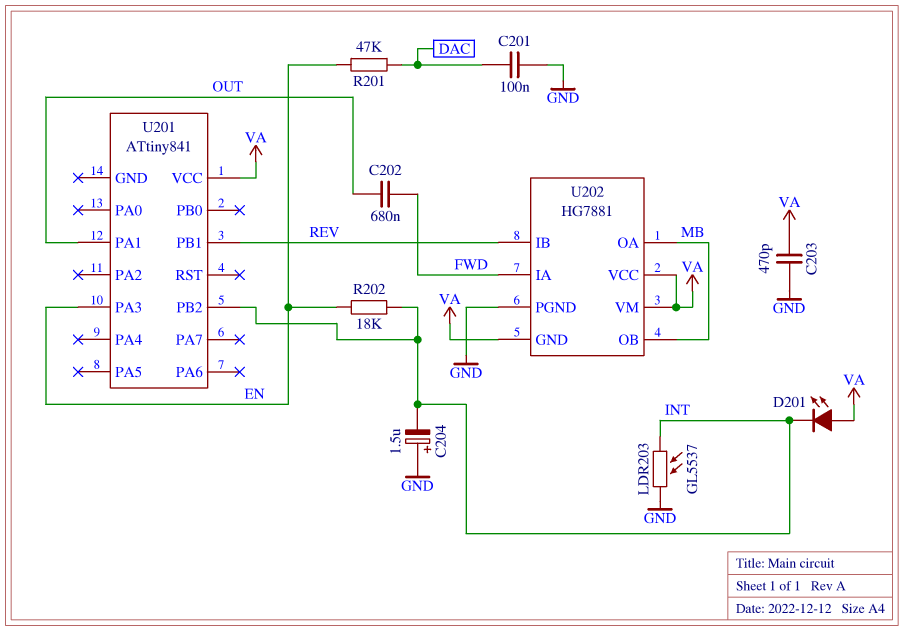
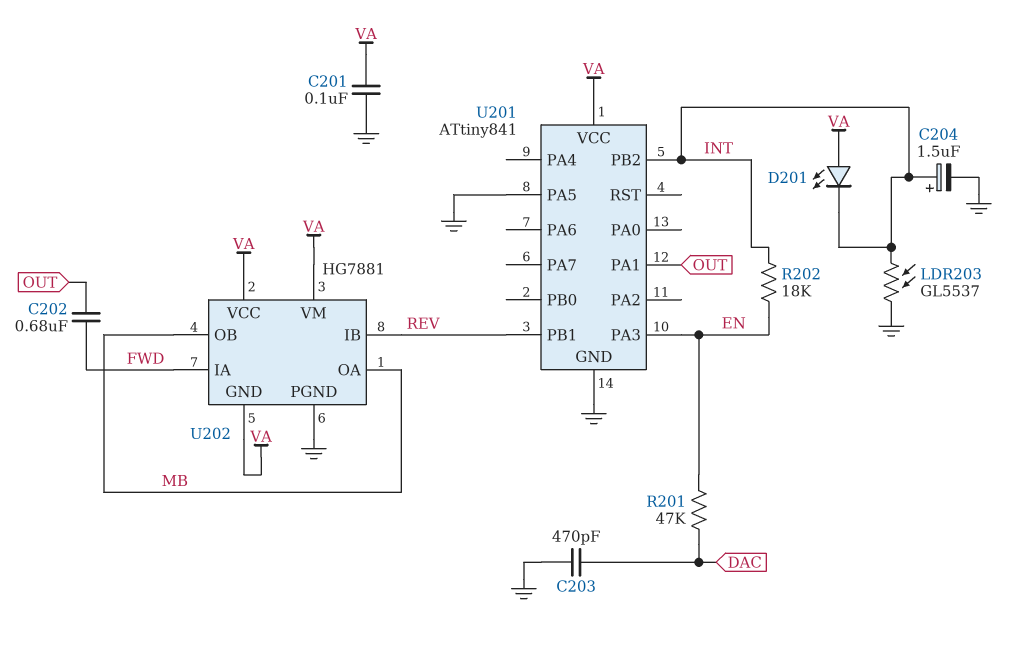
C201: 100nF (DAC, GND) -> 100nF (GND, VA)
C203: 470pF (GND, VA) -> 470pF (DAC, GND)
C204: 1.5uF (plus GND, minus INT) -> 1.5uF (plus INT, minus GND)
U201 pin GND: none -> GND
U201 pin PA5: none -> GND

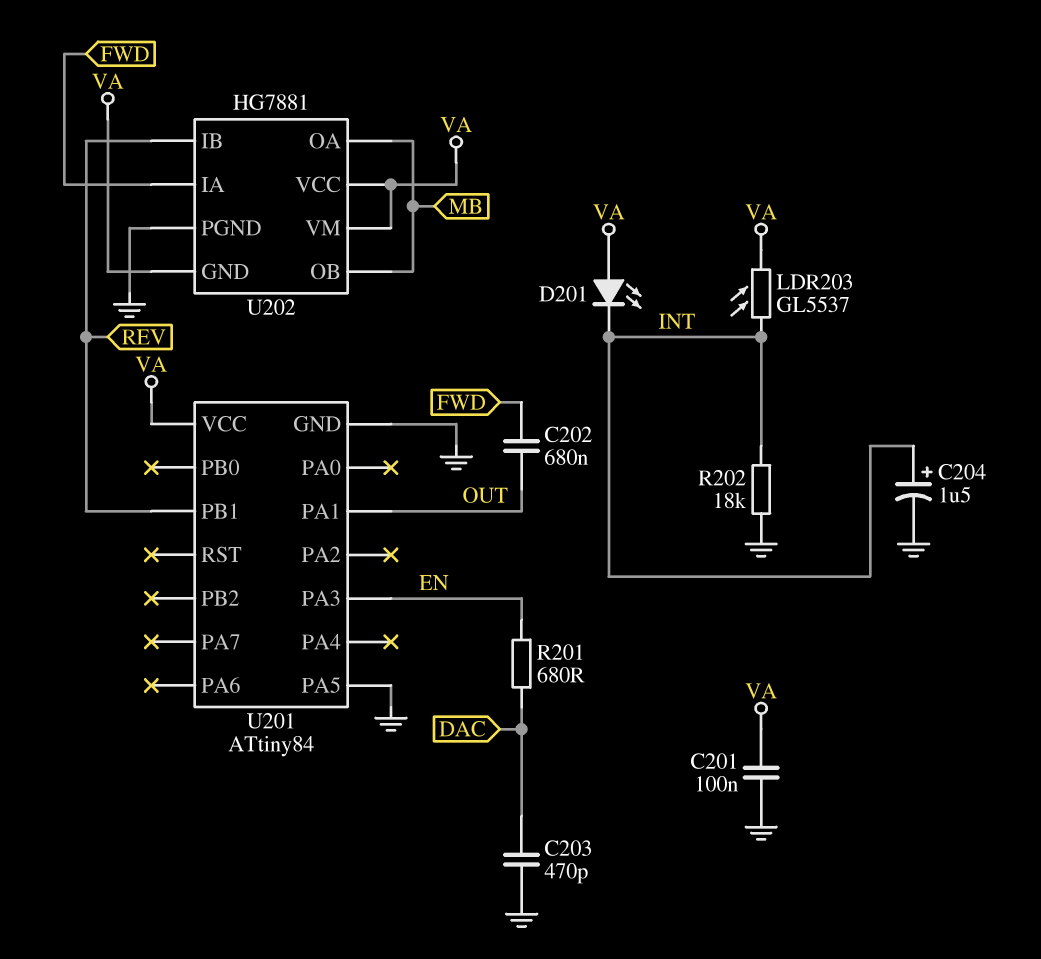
LDR203: GL5537 (GND, INT) -> GL5537 (INT, VA)
R201: 47k (DAC, EN) -> 680 (DAC, EN)
R202: 18k (EN, INT) -> 18k (GND, INT)
U201: ATtiny841 -> ATtiny84
U201 pin PB2: INT -> none

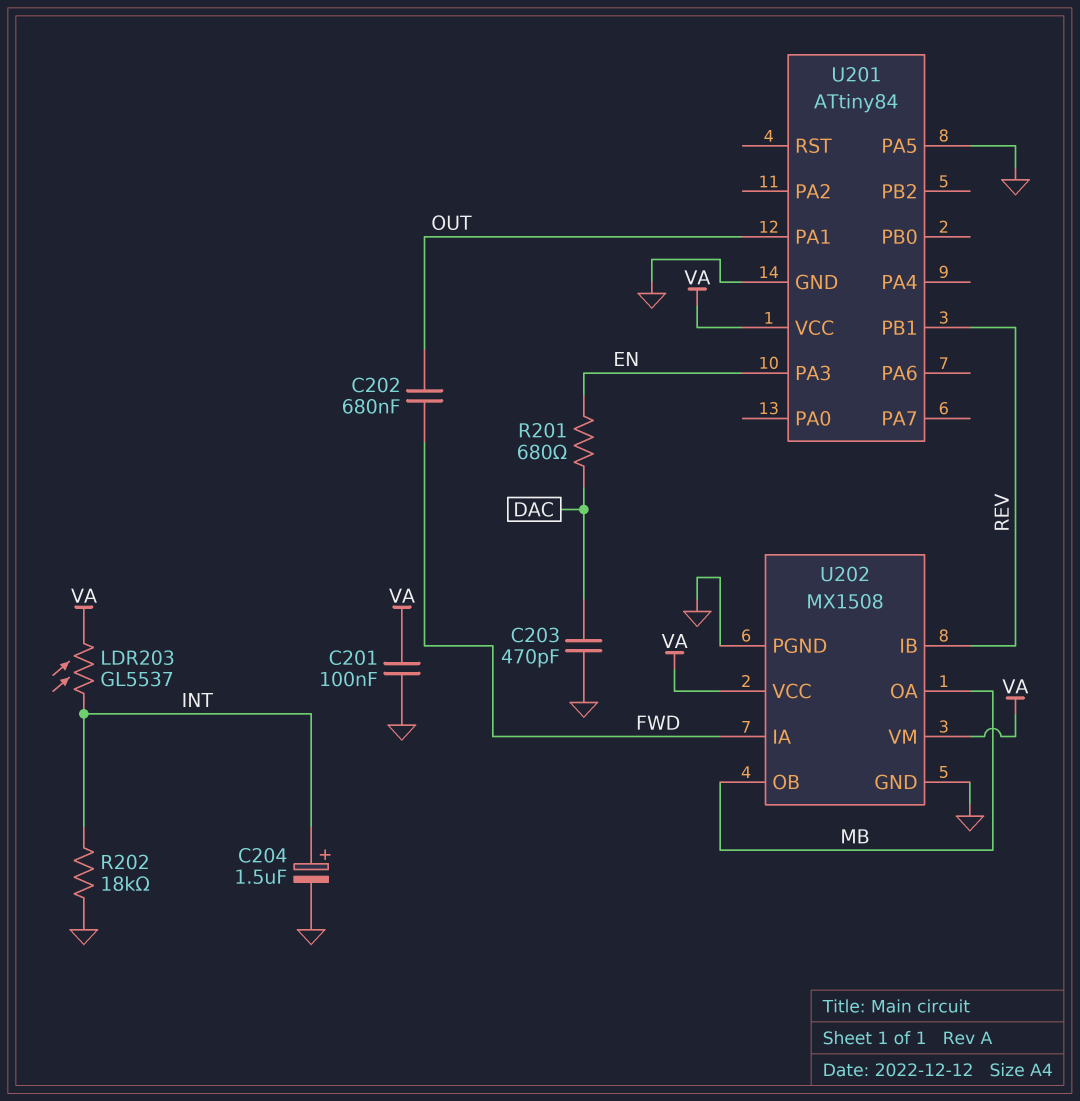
D201: LED (A VA, K INT) -> none
U202: HG7881 -> MX1508
U202 pin GND: VA -> GND

